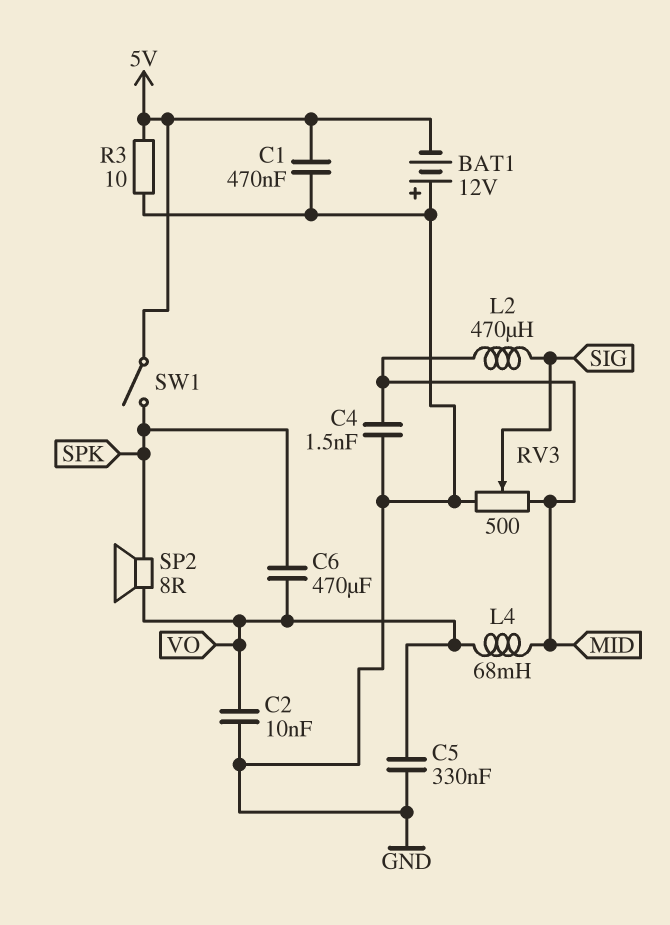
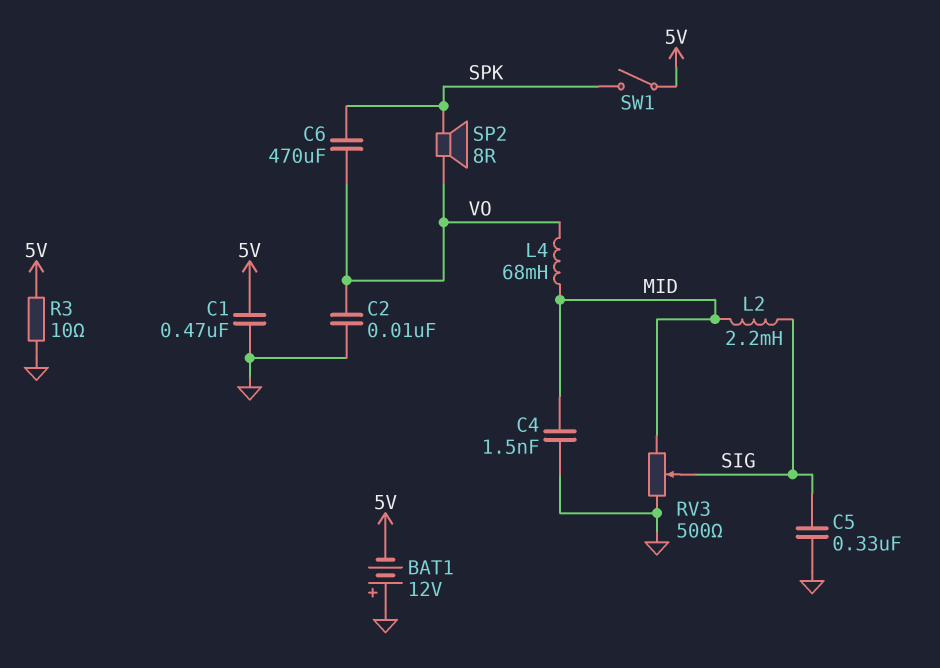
C5: 330nF (GND, VO) -> 330nF (GND, SIG)
L2: 470uH (MID, SIG) -> 2.2mH (MID, SIG)

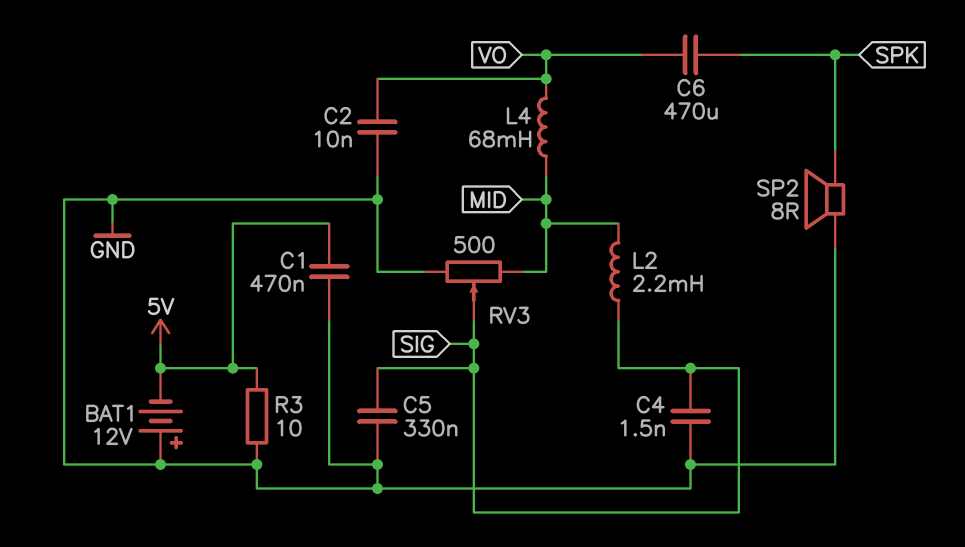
C4: 1.5nF (GND, MID) -> 1.5nF (GND, SIG)
SP2: speaker 8R (SPK, VO) -> speaker 8R (GND, SPK)
SW1: switch (5V, SPK) -> none

